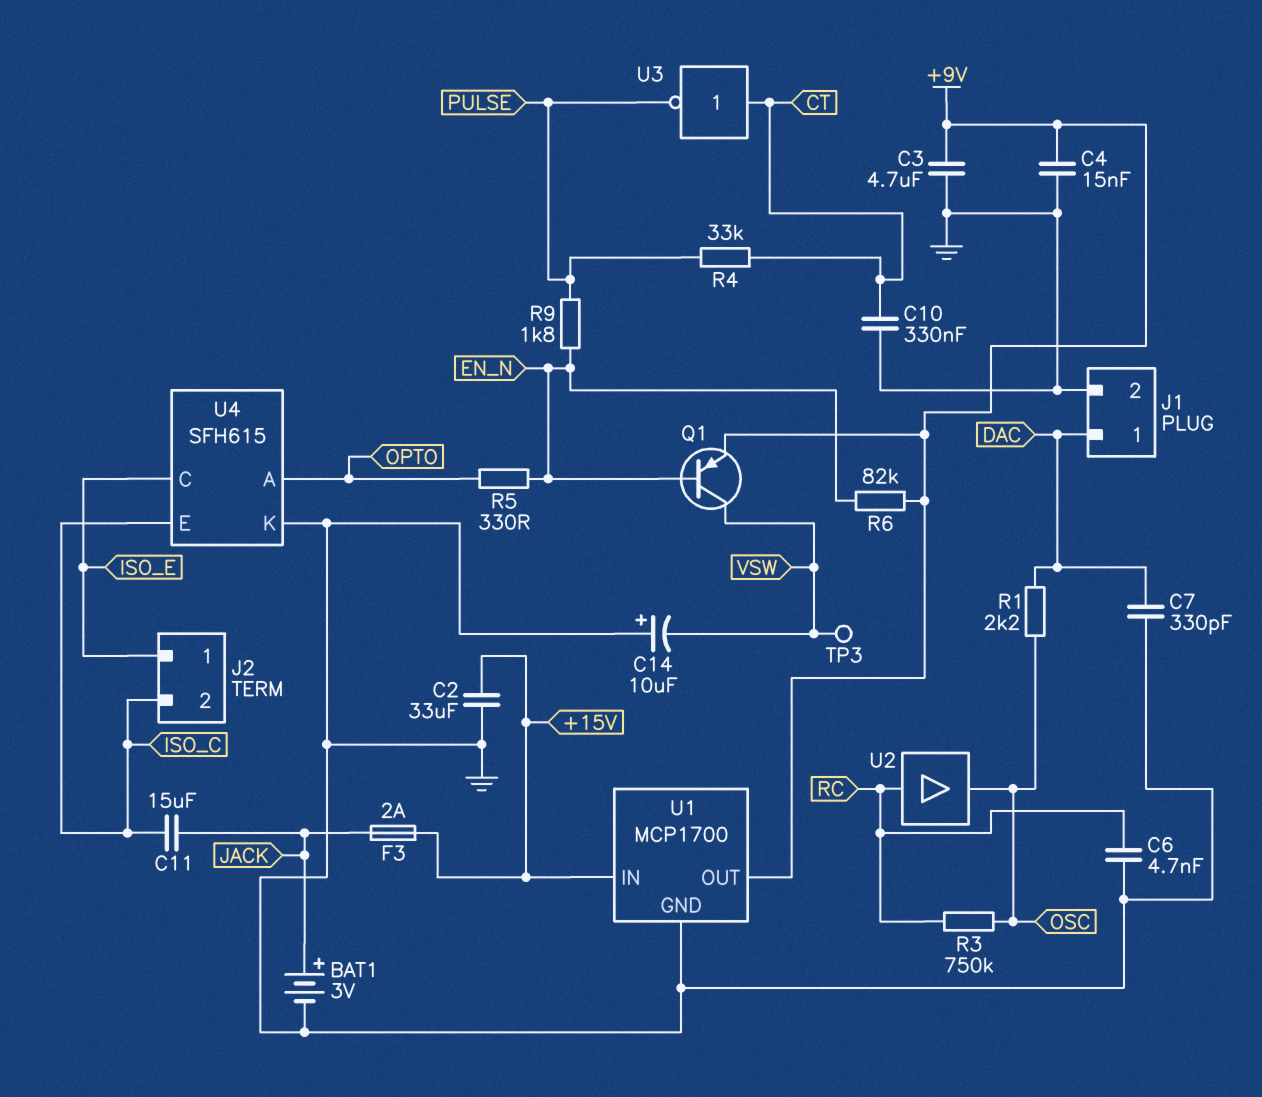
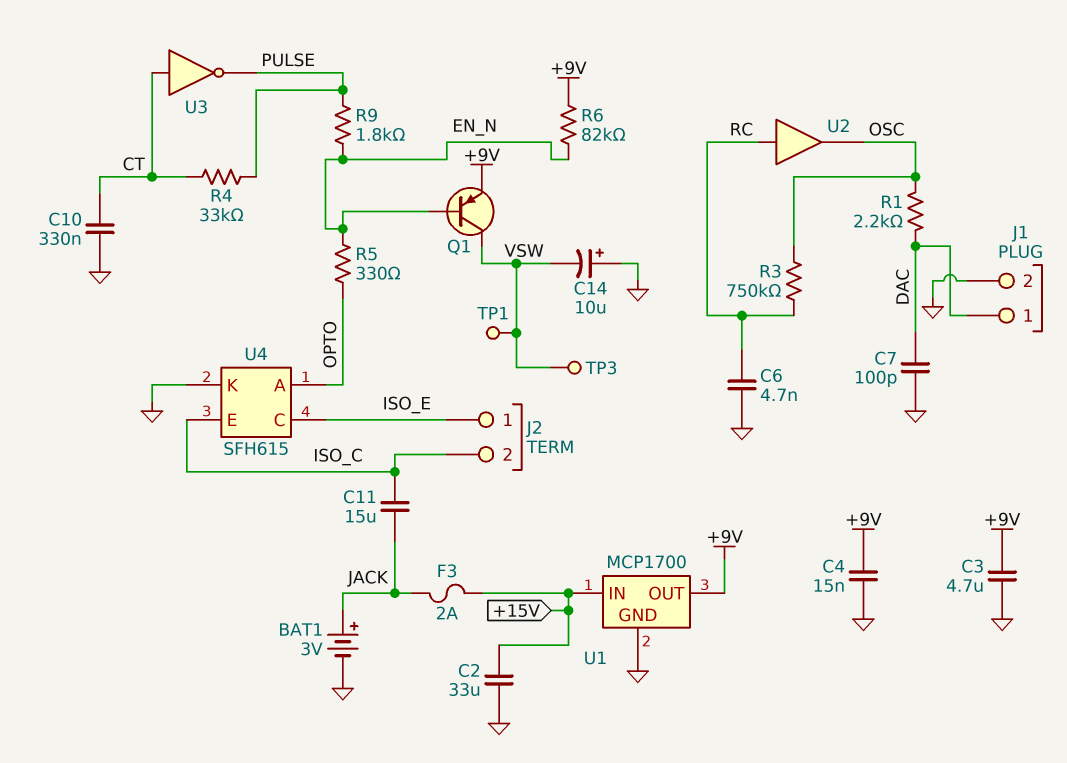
C7: 330pF (DAC, GND) -> 100pF (DAC, GND)
TP1: none -> test point (VSW)

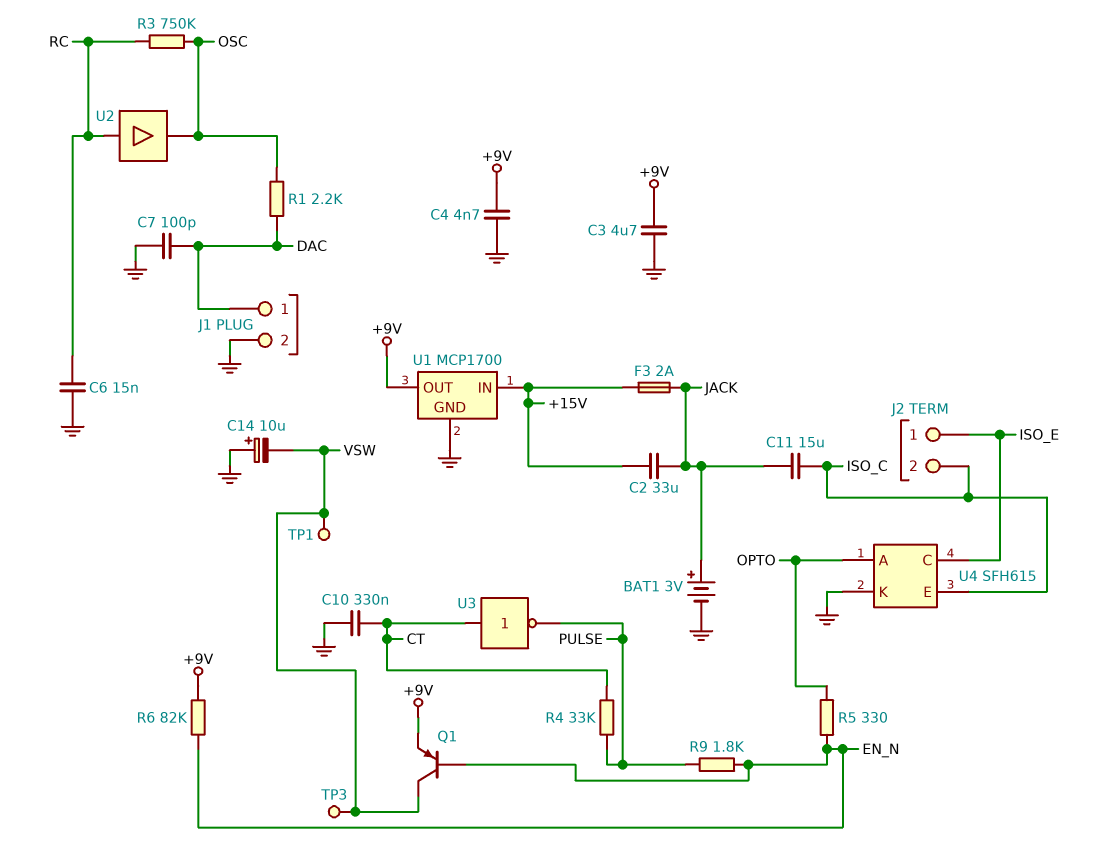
C2: 33uF (+15V, GND) -> 33uF (+15V, JACK)
C4: 15nF (+9V, GND) -> 4.7nF (+9V, GND)
C6: 4.7nF (GND, RC) -> 15nF (GND, RC)

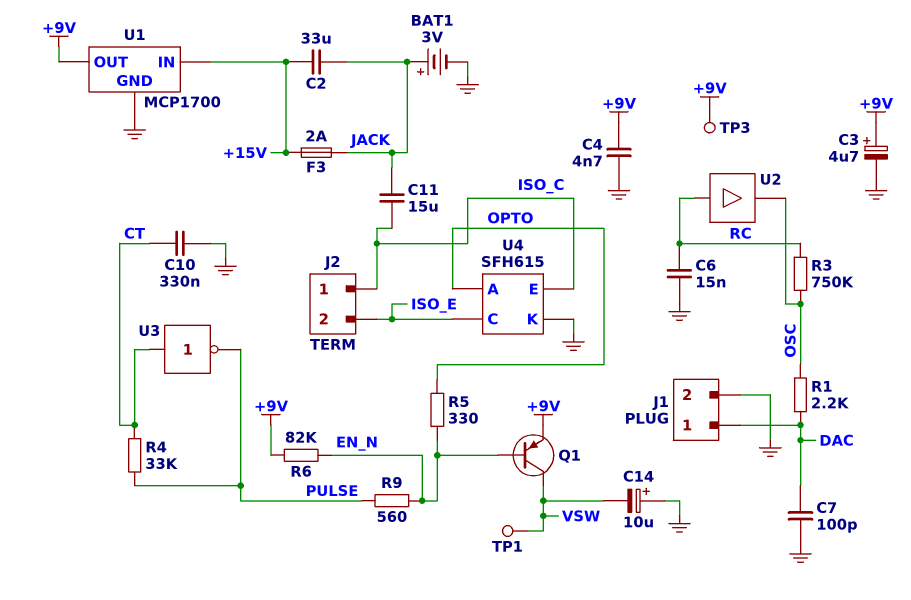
C3: 4.7uF (+9V, GND) -> 4.7uF (plus +9V, minus GND)
J2 pin 1: ISO_E -> ISO_C
J2 pin 2: ISO_C -> ISO_E
R9: 1.8k (EN_N, PULSE) -> 560 (EN_N, PULSE)
TP3: test point (VSW) -> test point (+9V)

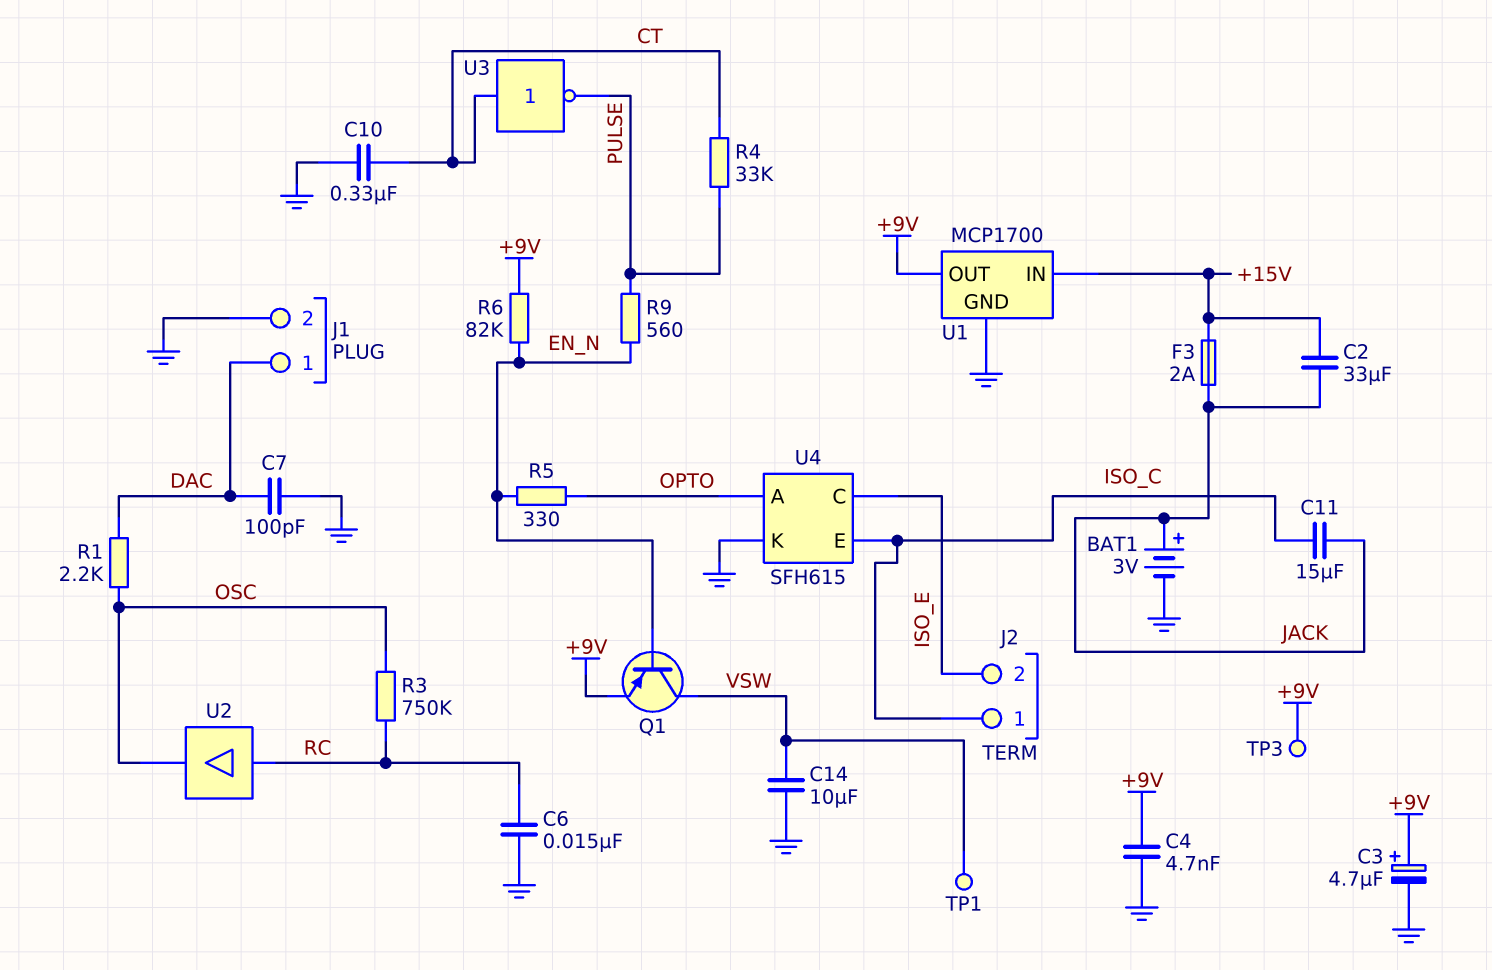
C14: 10uF (plus GND, minus VSW) -> 10uF (GND, VSW)

